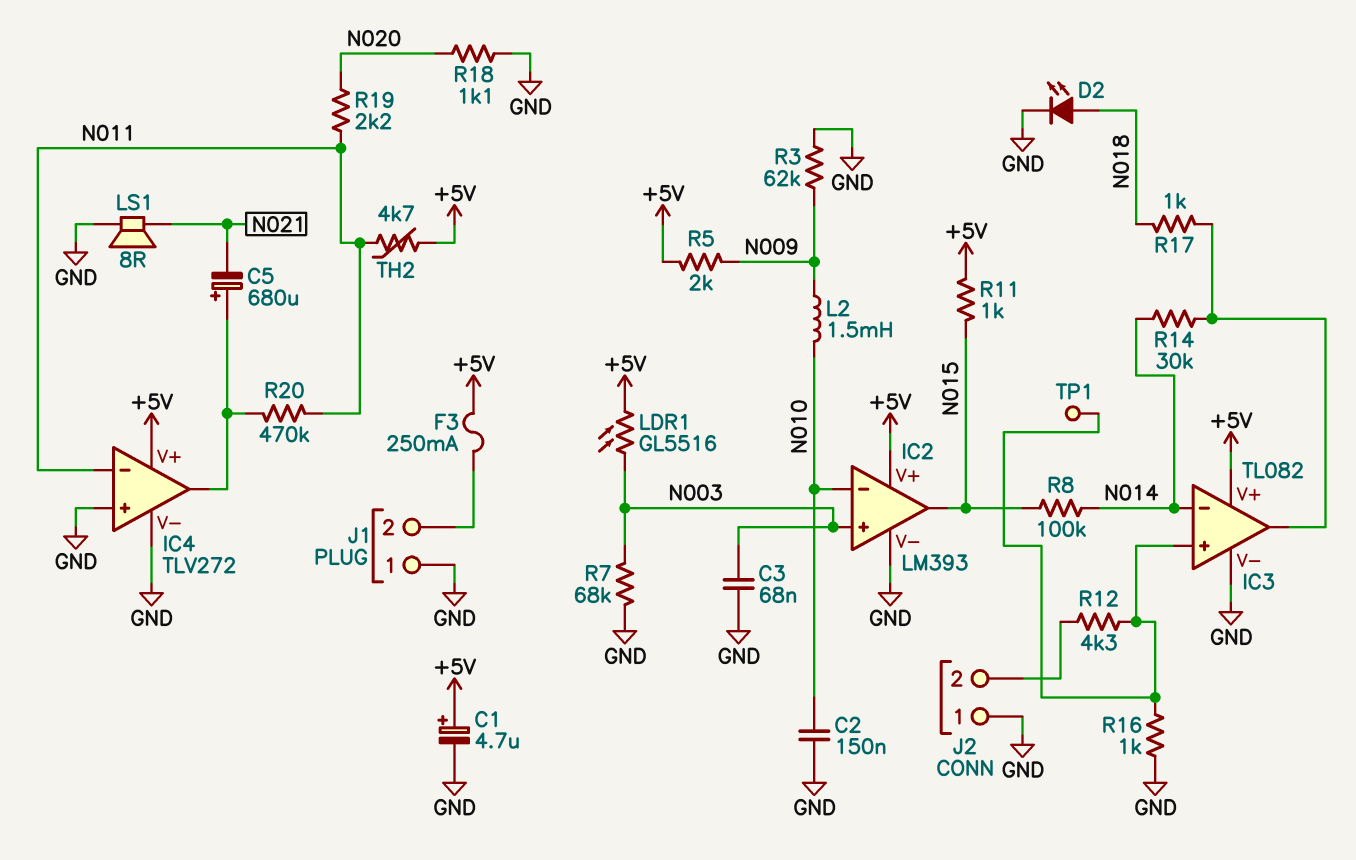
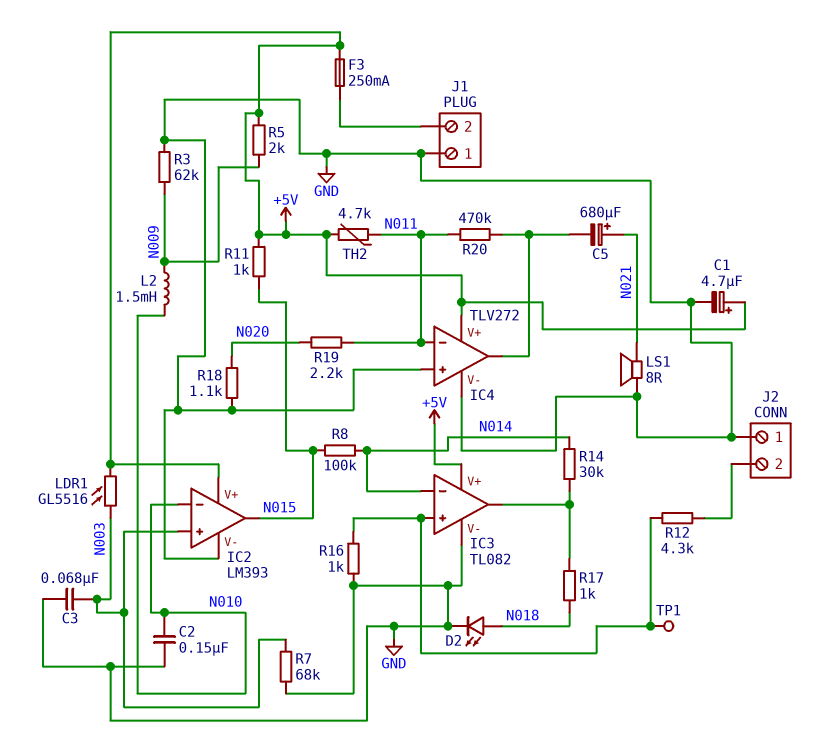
C5: 680uF (plus IC4/out, minus N021) -> 680uF (plus N021, minus IC4/out)

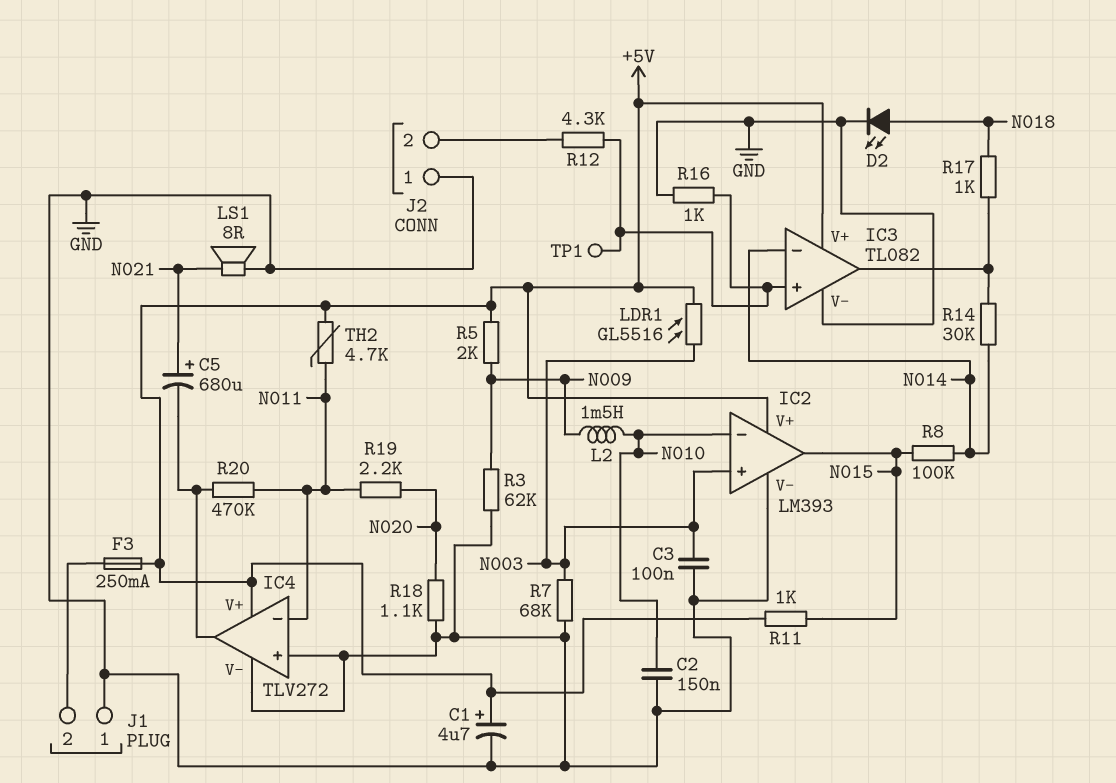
C3: 68nF (GND, N003) -> 100nF (GND, N003)

